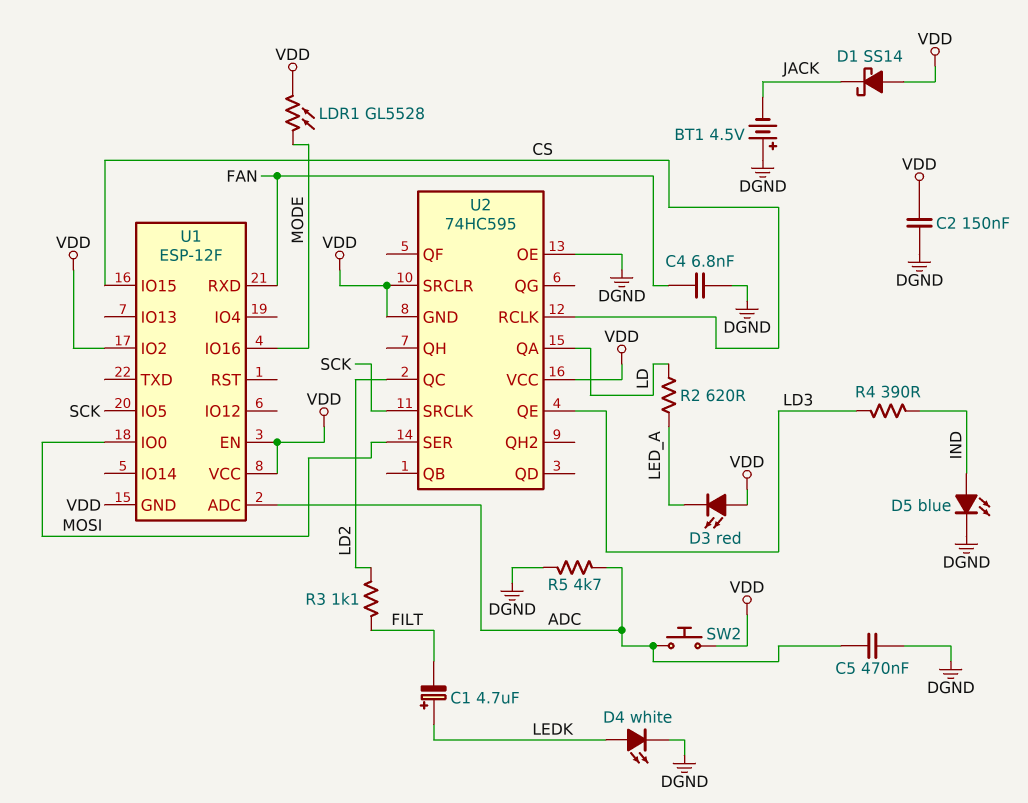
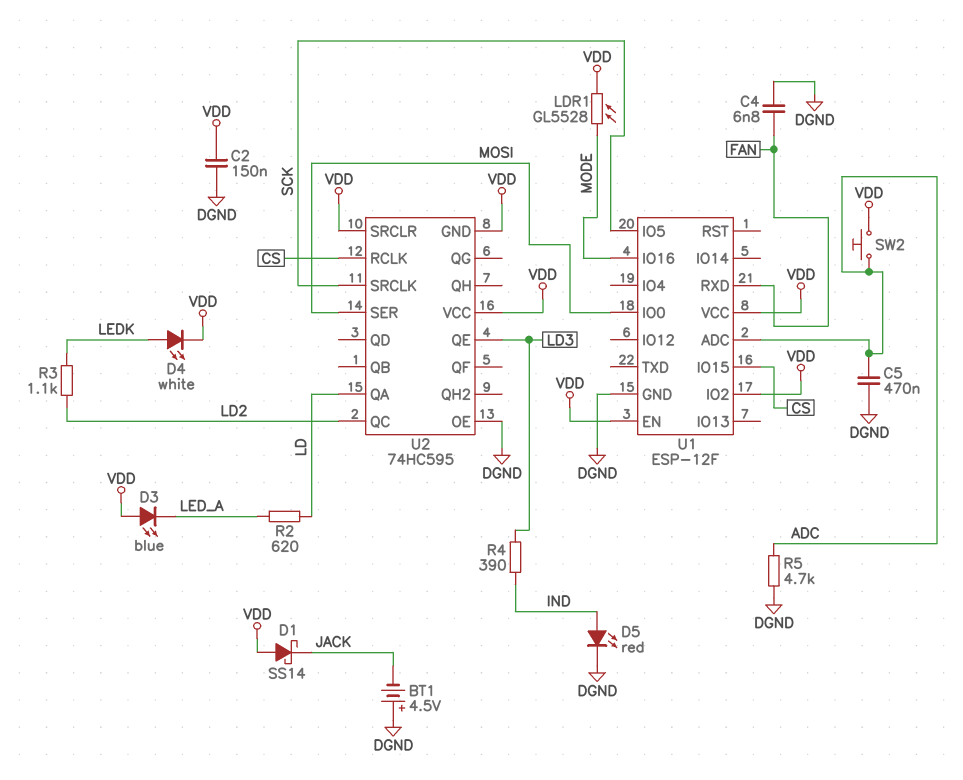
C1: 4.7uF (plus LEDK, minus FILT) -> none
D3: LED red (A VDD, K LED_A) -> LED blue (A VDD, K LED_A)
D4: LED white (A LEDK, K DGND) -> LED white (A LEDK, K VDD)
D5: LED blue (A IND, K DGND) -> LED red (A IND, K DGND)
R3: 1.1k (FILT, LD2) -> 1.1k (LD2, LEDK)
U1 pin GND: VDD -> DGND

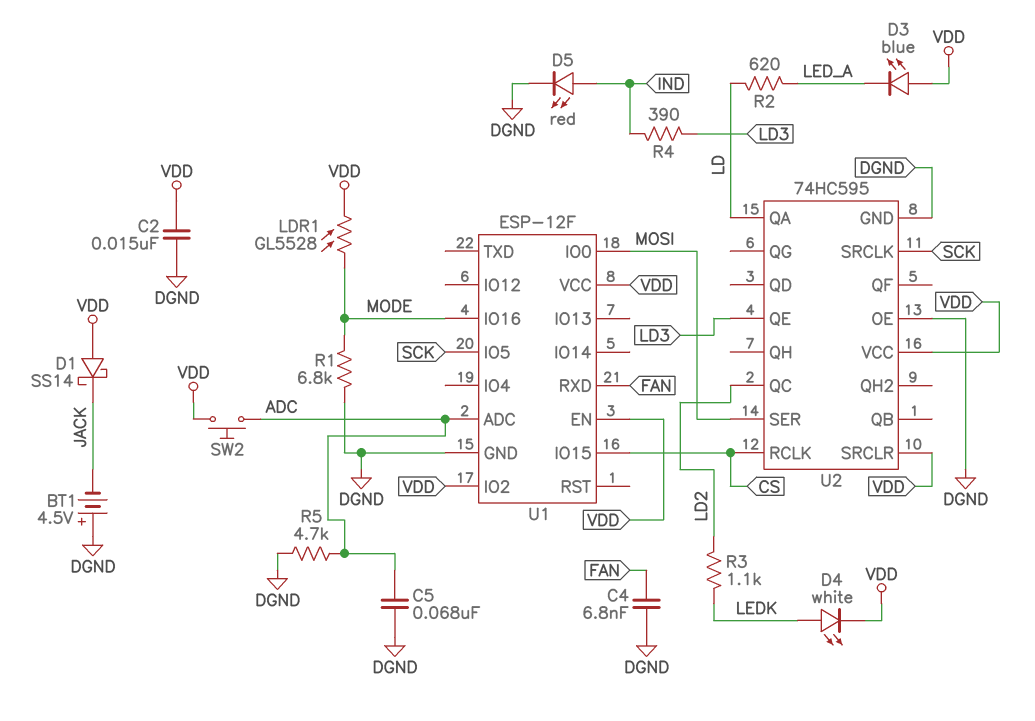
C2: 150nF (DGND, VDD) -> 15nF (DGND, VDD)
C5: 470nF (ADC, DGND) -> 68nF (ADC, DGND)
R1: none -> 6.8k (DGND, MODE)
U2 pin GND: VDD -> DGND

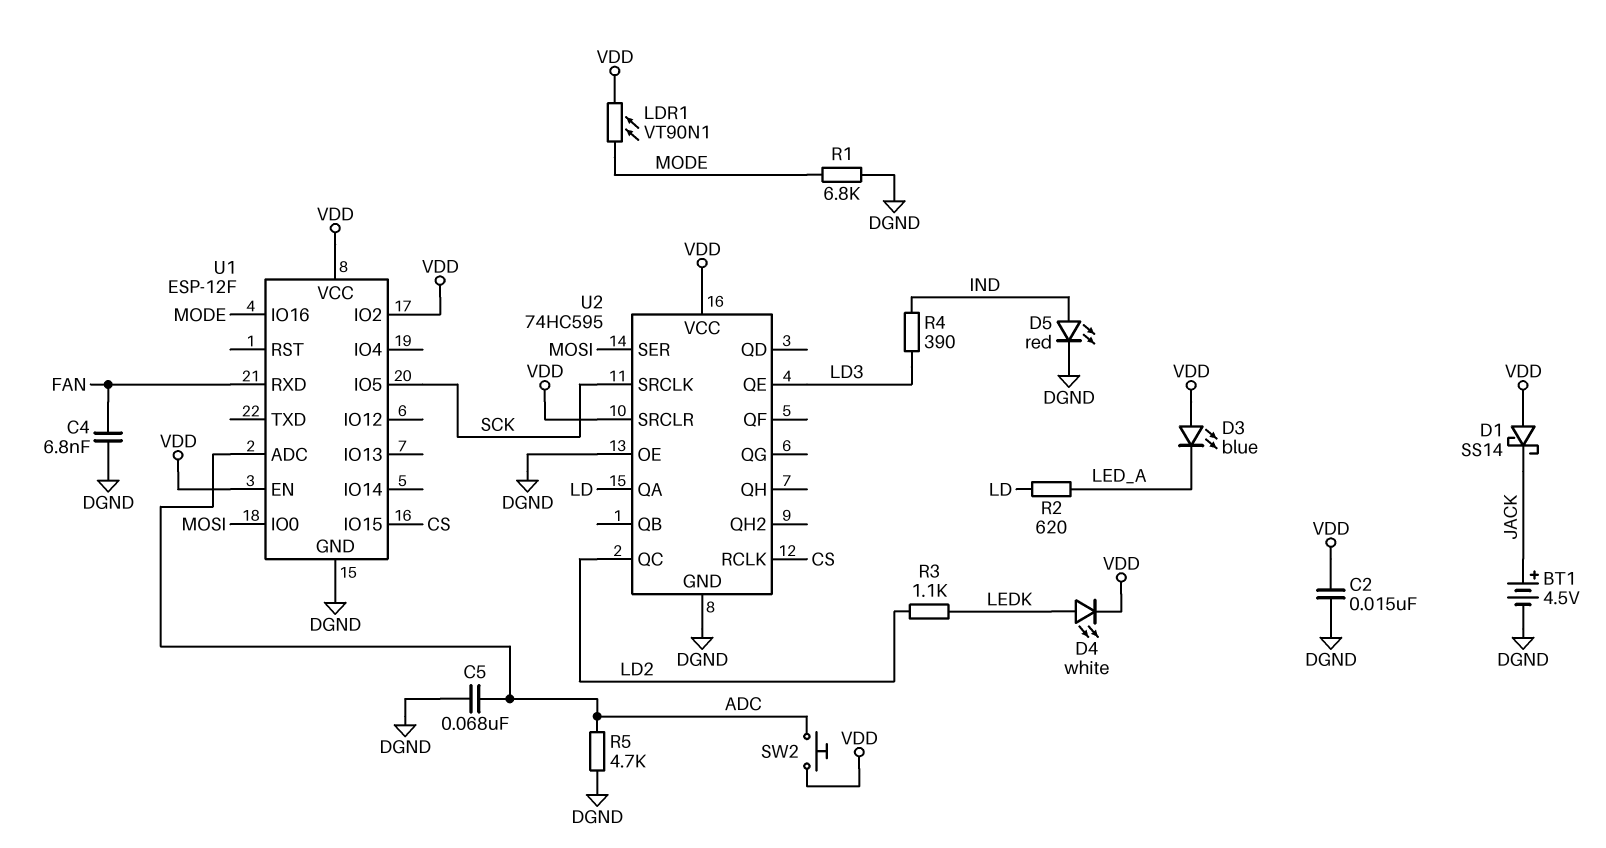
BT1: 4.5V (plus DGND, minus JACK) -> 4.5V (plus JACK, minus DGND)
LDR1: GL5528 (MODE, VDD) -> VT90N1 (MODE, VDD)

